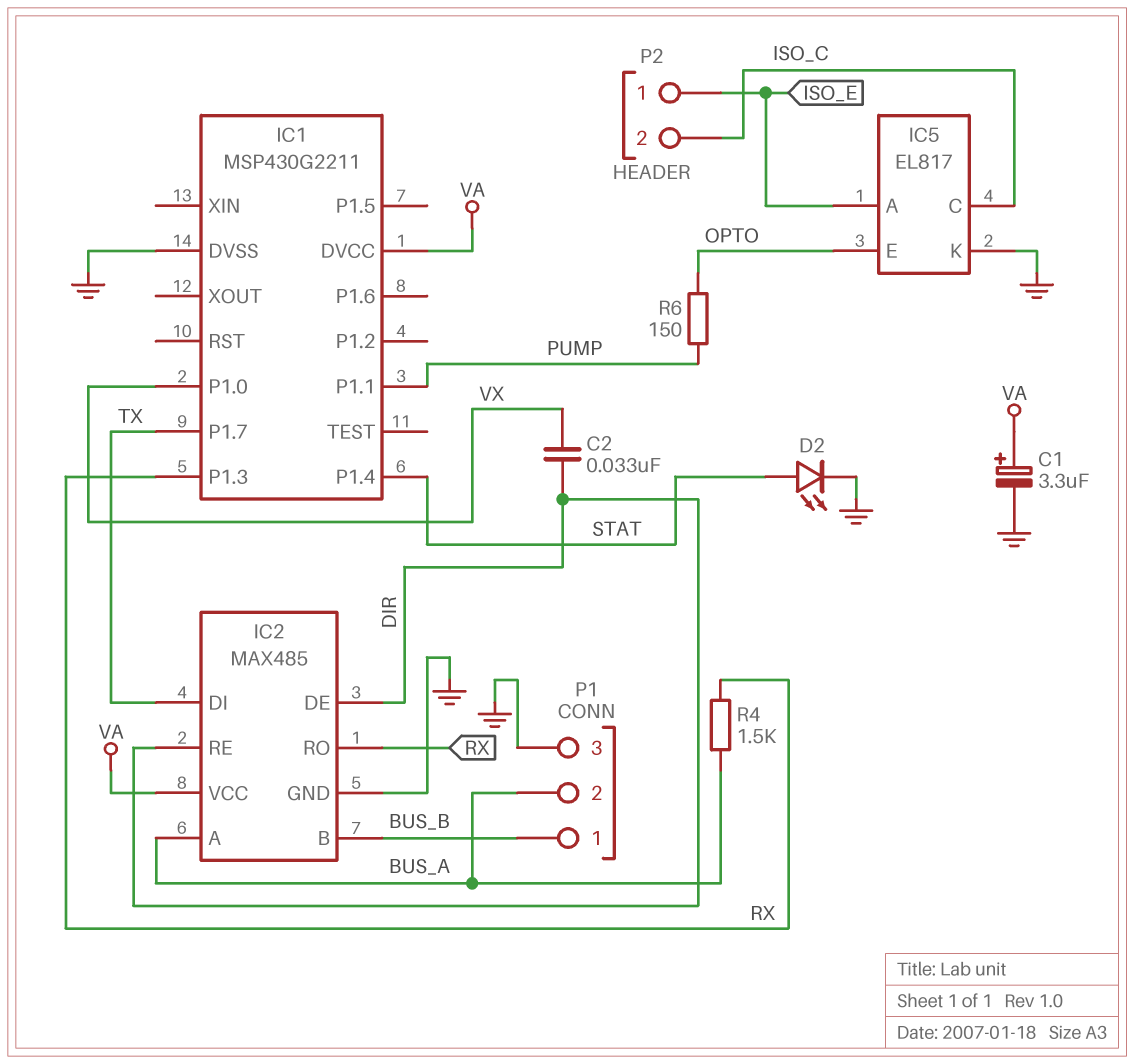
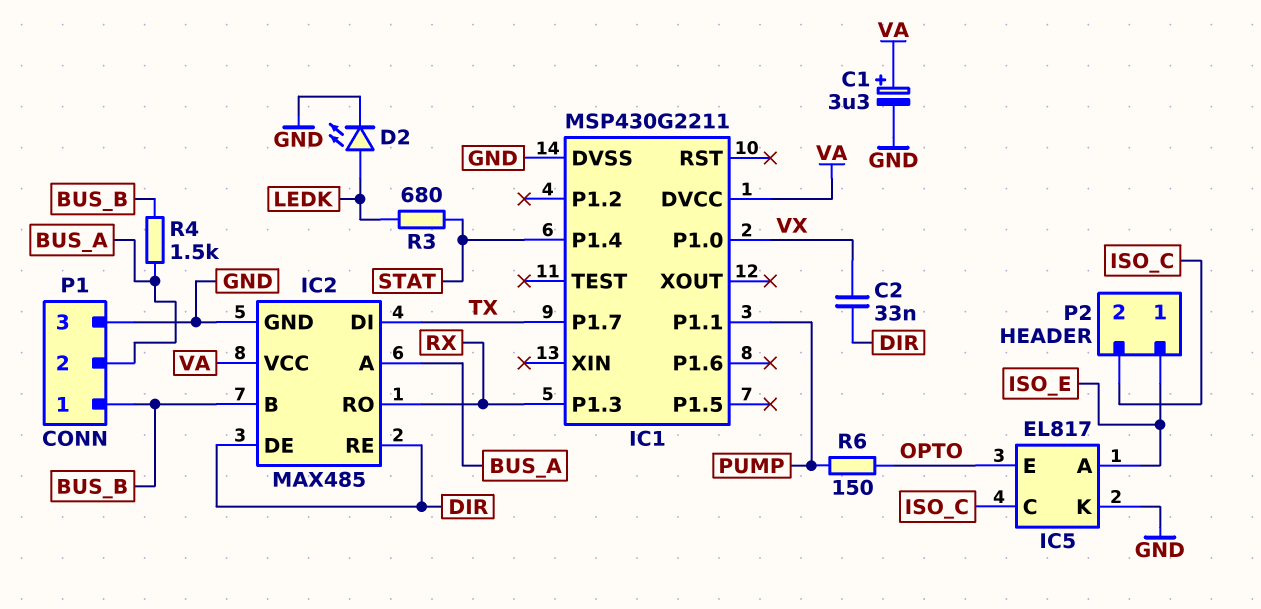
D2: LED (A STAT, K GND) -> LED (A LEDK, K GND)
R3: none -> 680 (LEDK, STAT)
R4: 1.5k (BUS_A, RX) -> 1.5k (BUS_A, BUS_B)

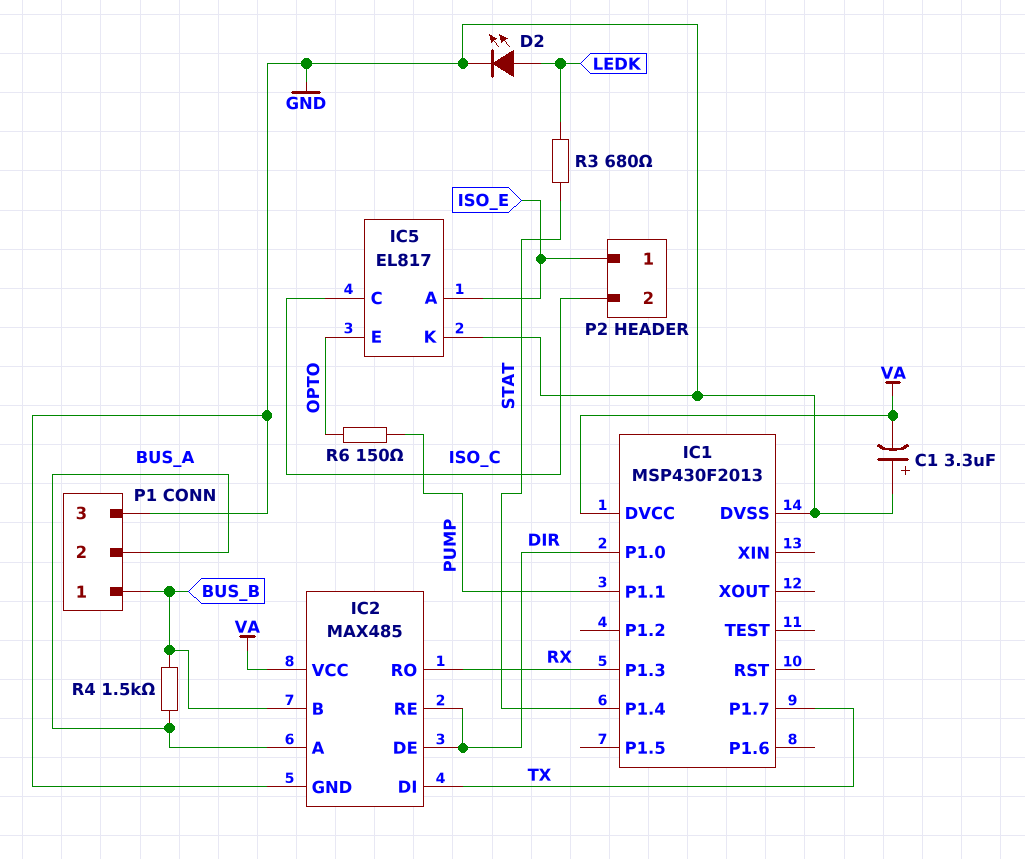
C1: 3.3uF (plus VA, minus GND) -> 3.3uF (plus GND, minus VA)
C2: 33nF (DIR, VX) -> none
IC1: MSP430G2211 -> MSP430F2013
IC1 pin P1.0: VX -> DIR

